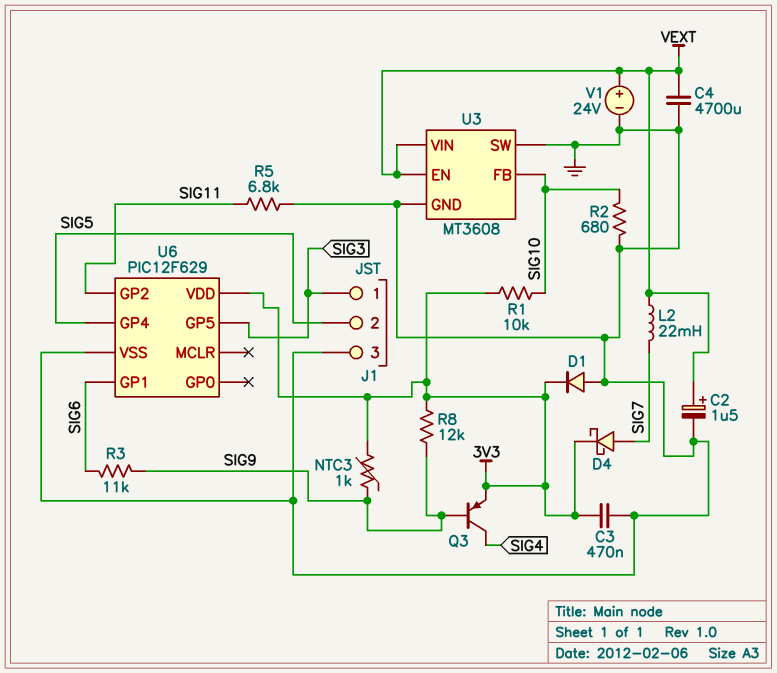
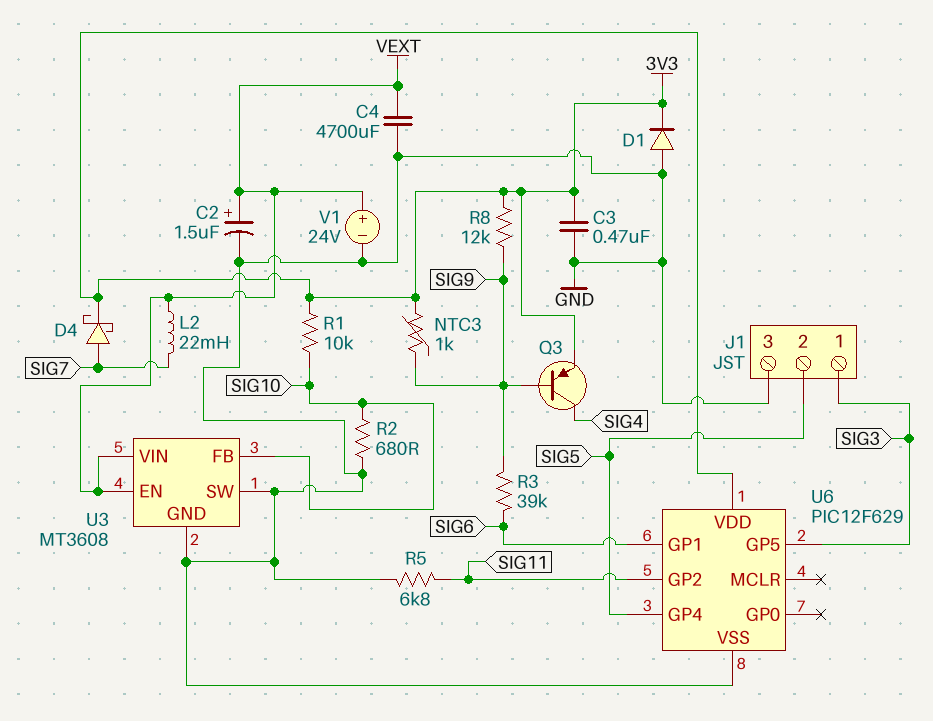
R3: 11k (SIG6, SIG9) -> 39k (SIG6, SIG9)

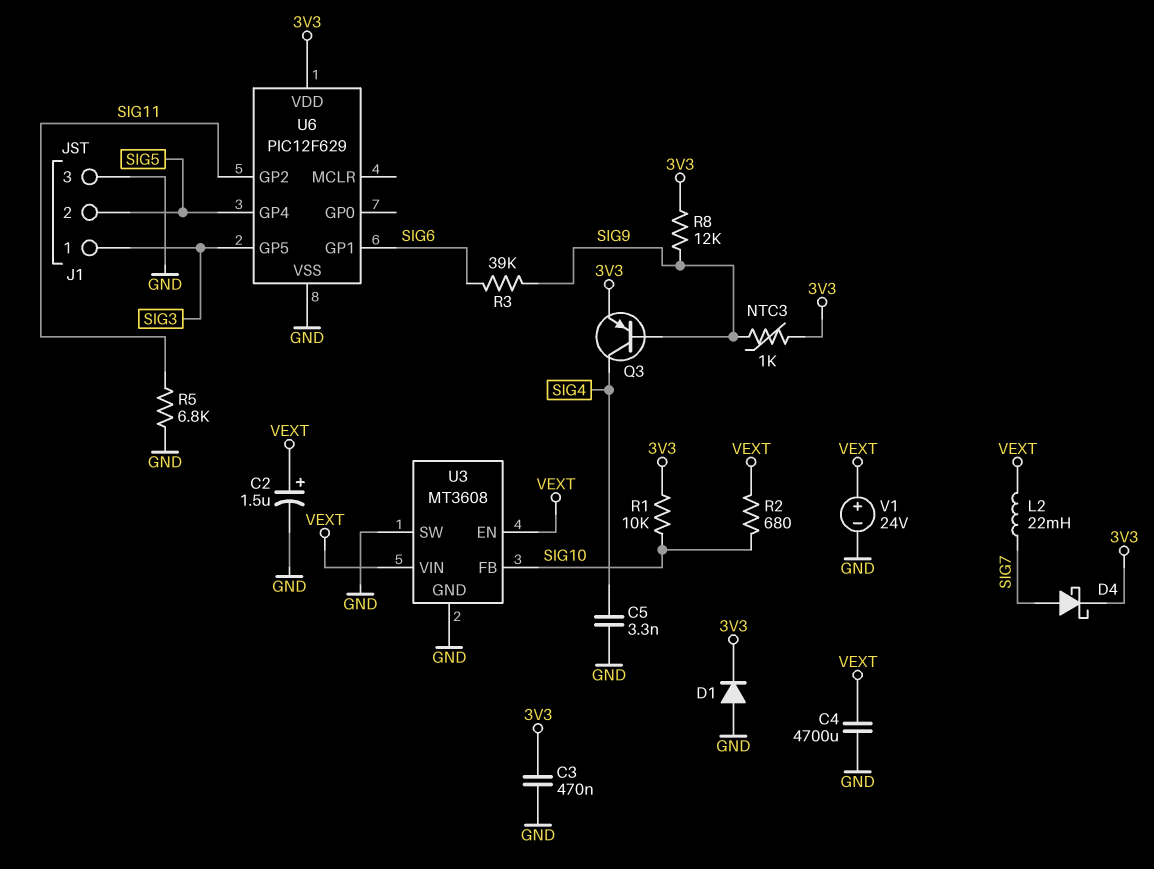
C5: none -> 3.3nF (GND, SIG4)
R2: 680 (GND, SIG10) -> 680 (SIG10, VEXT)

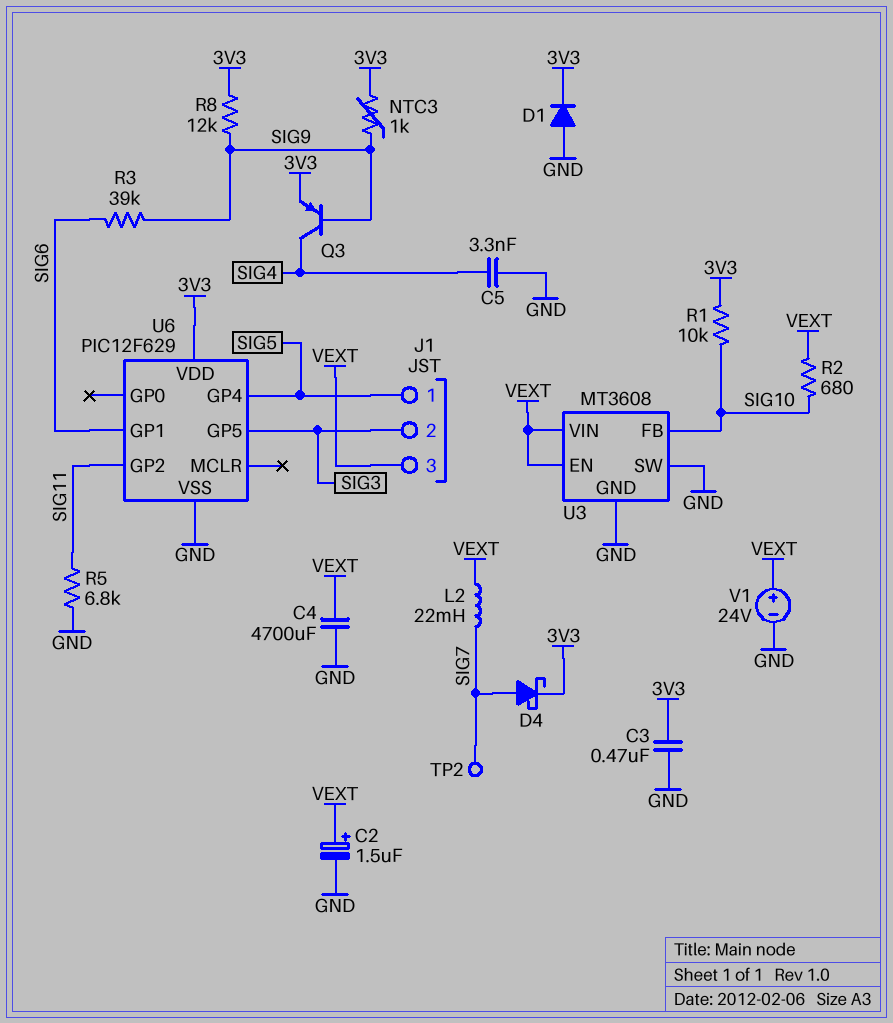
J1 pin 1: SIG3 -> SIG5
J1 pin 2: SIG5 -> SIG3
J1 pin 3: GND -> VEXT
TP2: none -> test point (SIG7)

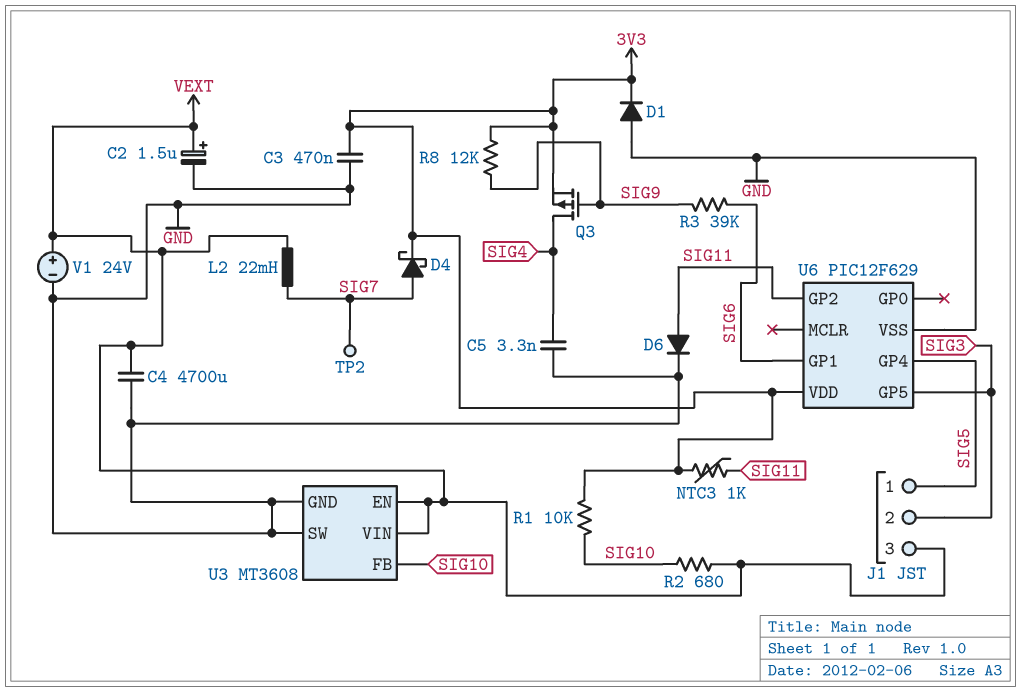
D6: none -> diode (A SIG11, K GND)
NTC3: 1k (3V3, SIG9) -> 1k (3V3, SIG11)
Q3: PNP (B SIG9, C SIG4, E 3V3) -> PMOS (G SIG9, D SIG4, S 3V3)
R5: 6.8k (GND, SIG11) -> none

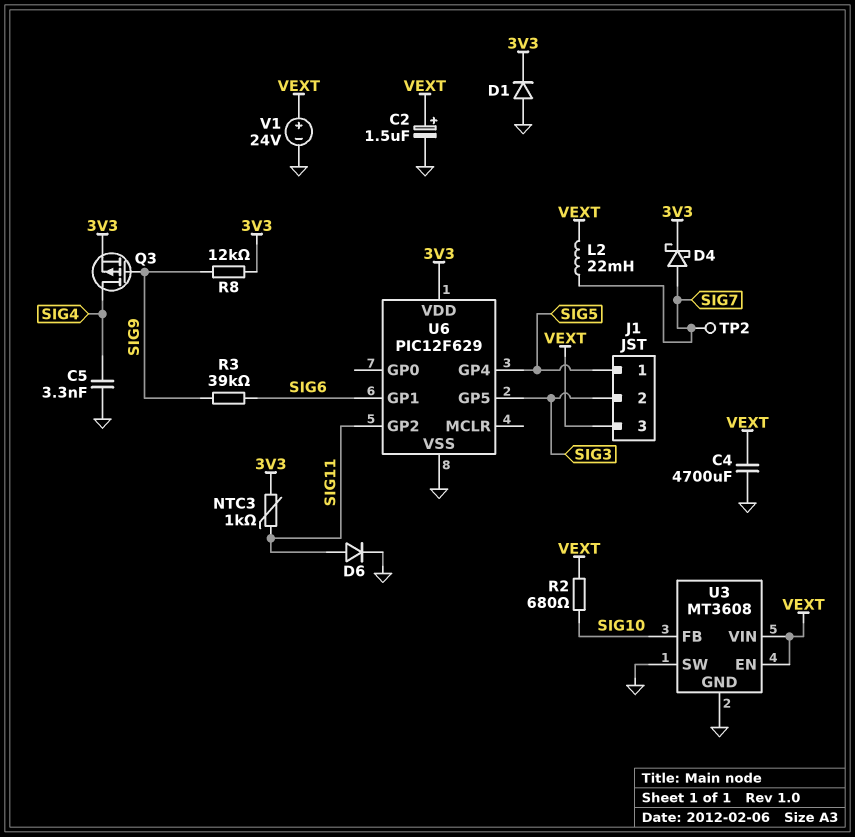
C3: 470nF (3V3, GND) -> none
R1: 10k (3V3, SIG10) -> none

